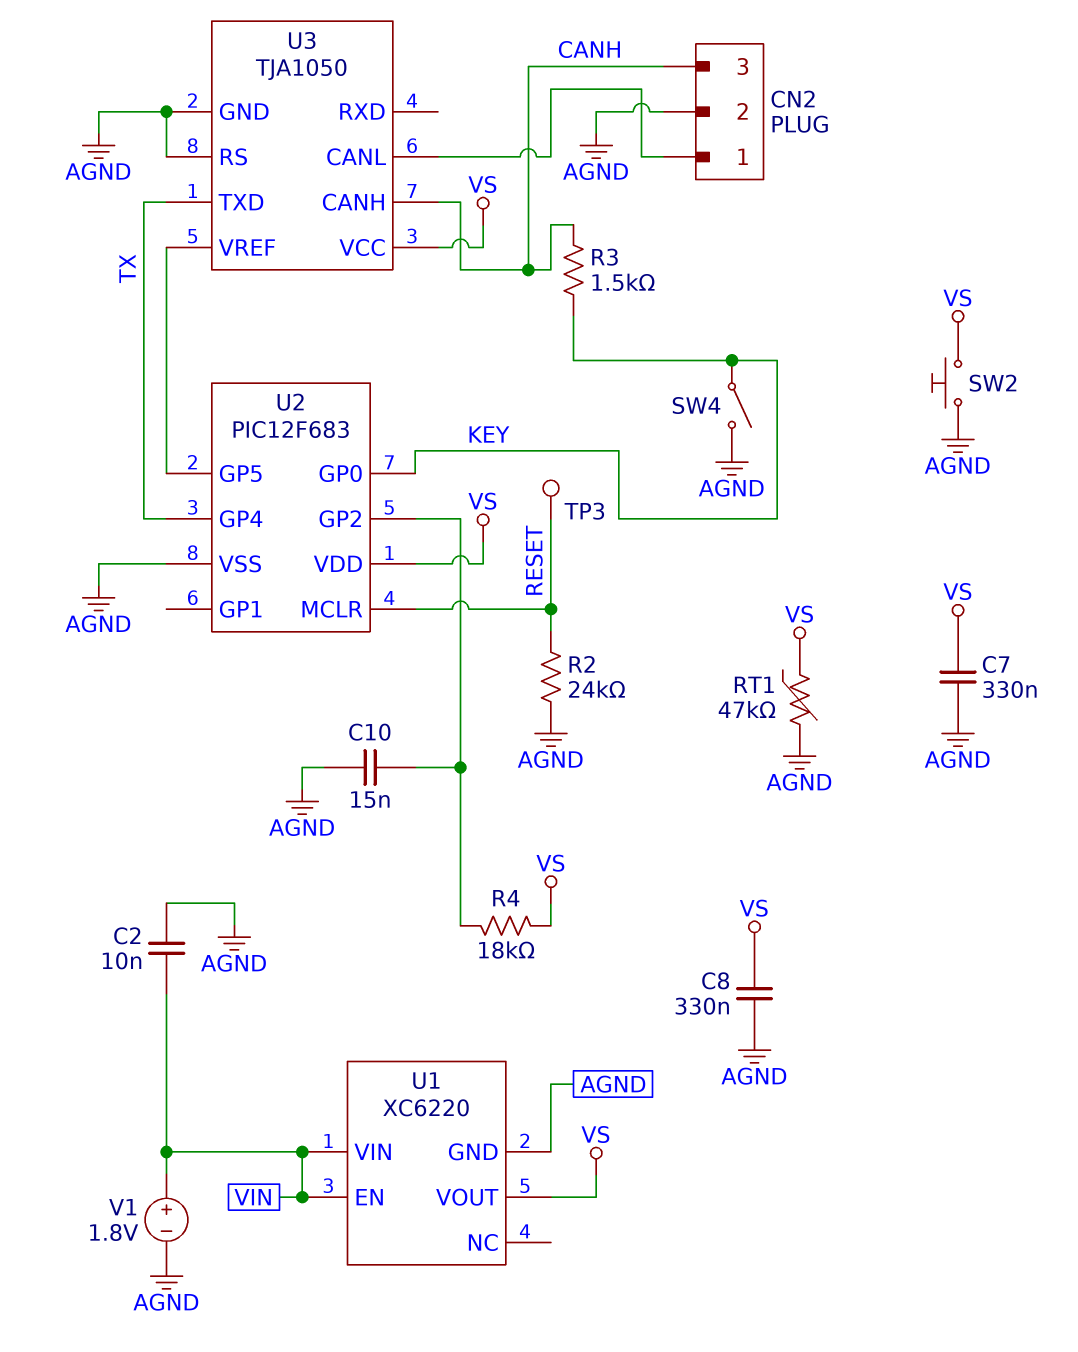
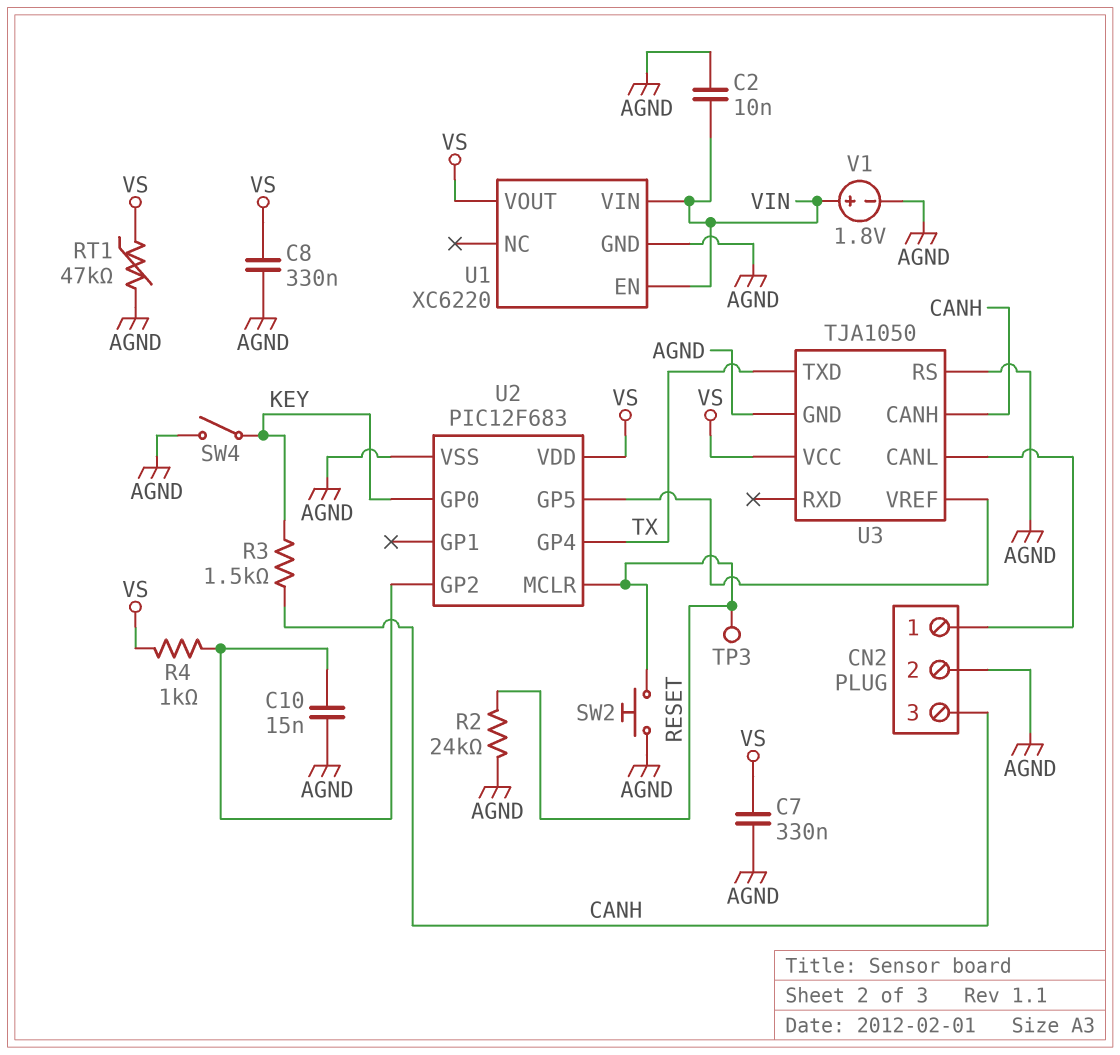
R4: 18k (U2/GP2, VS) -> 1k (U2/GP2, VS)
SW2: button (AGND, VS) -> button (AGND, RESET)

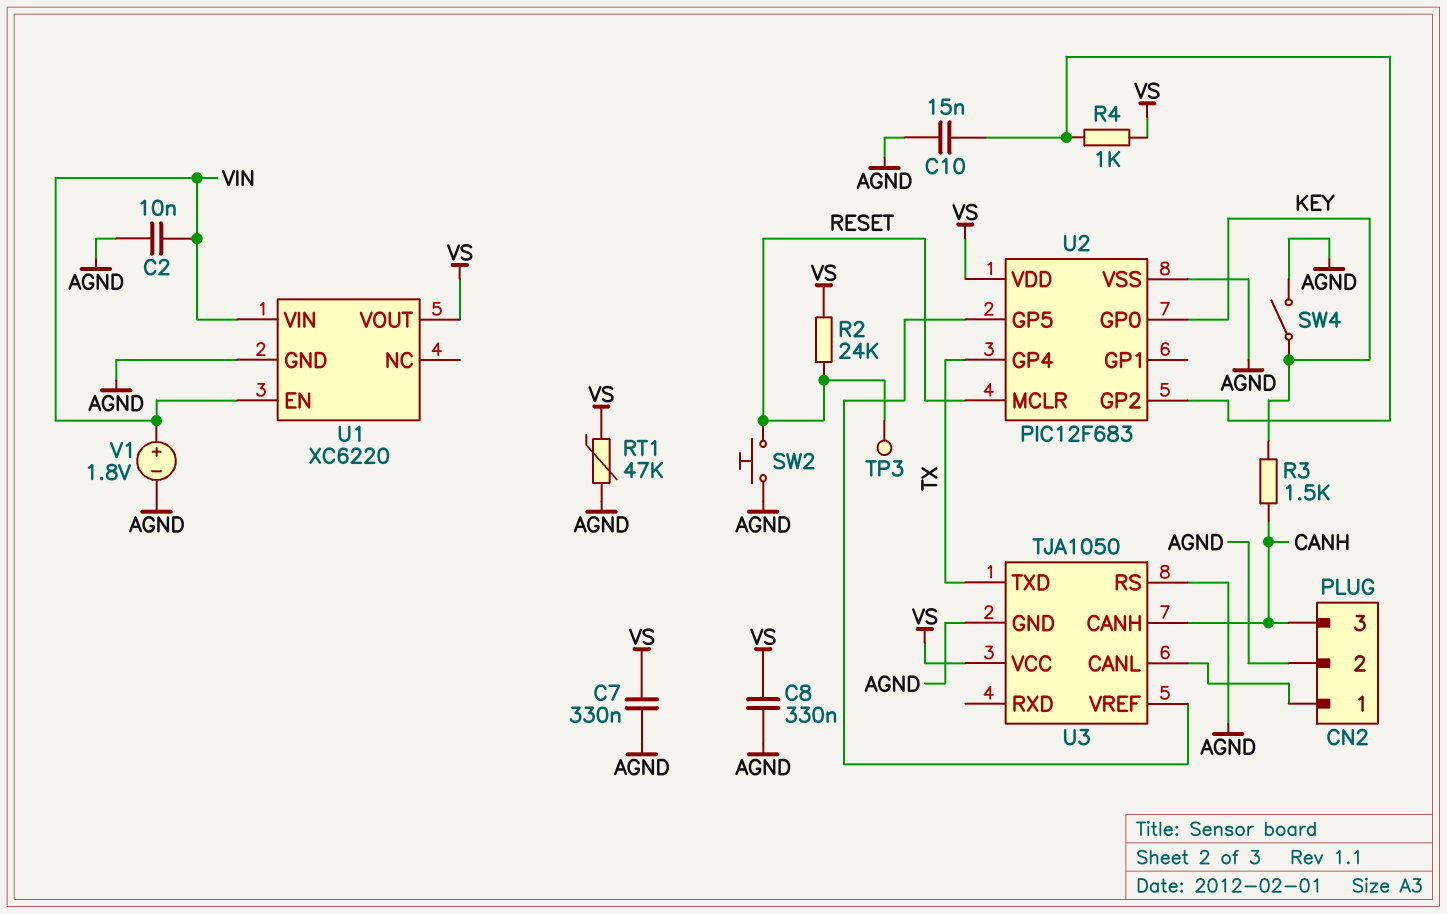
R2: 24k (AGND, RESET) -> 24k (RESET, VS)

